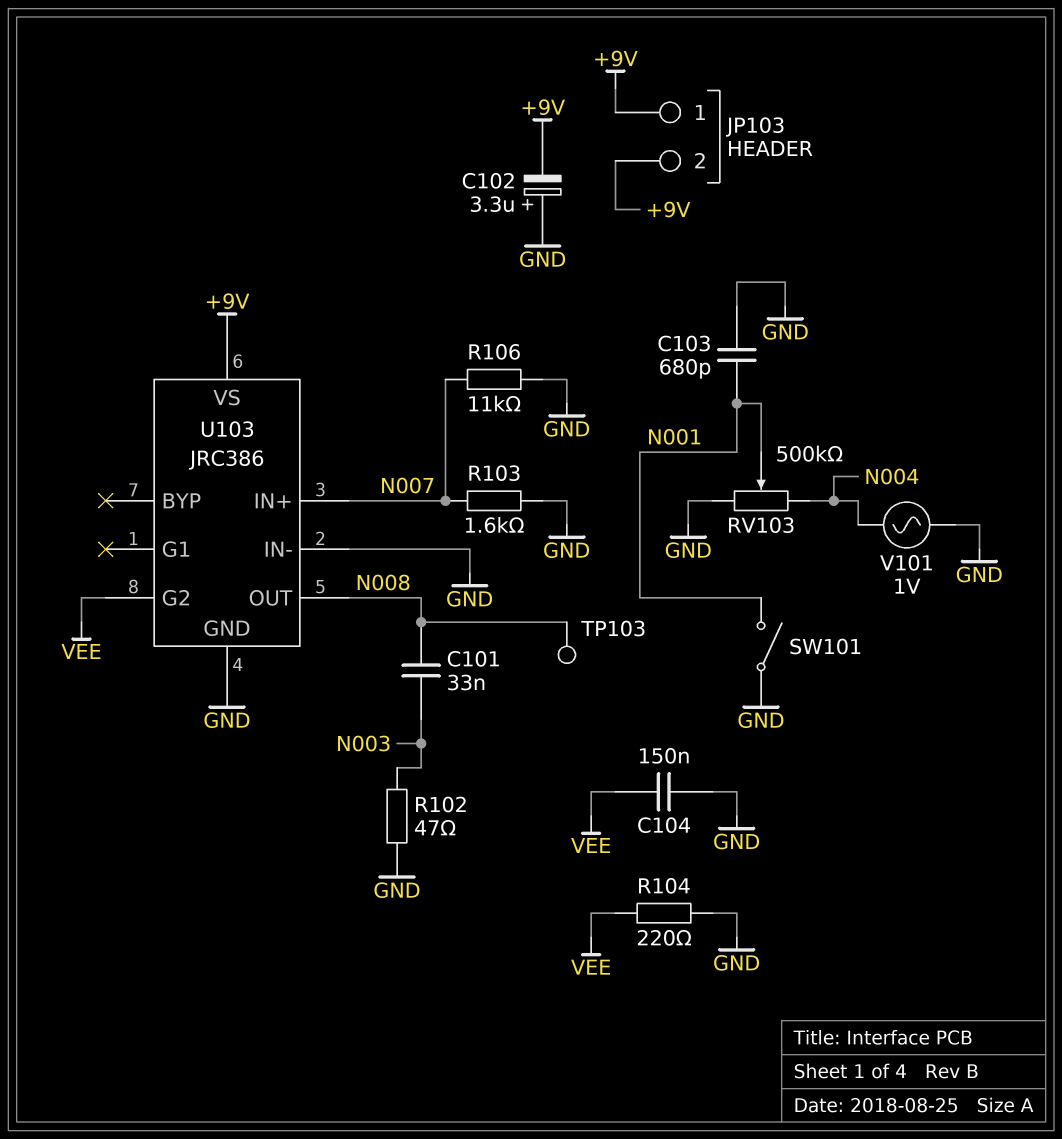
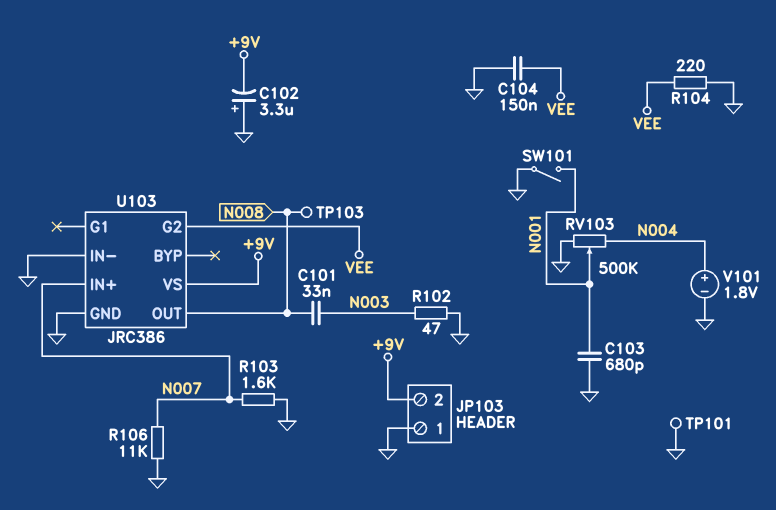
JP103 pin 1: +9V -> GND
TP101: none -> test point (GND)
V101: AC 1V (GND, N004) -> 1.8V (plus N004, minus GND)

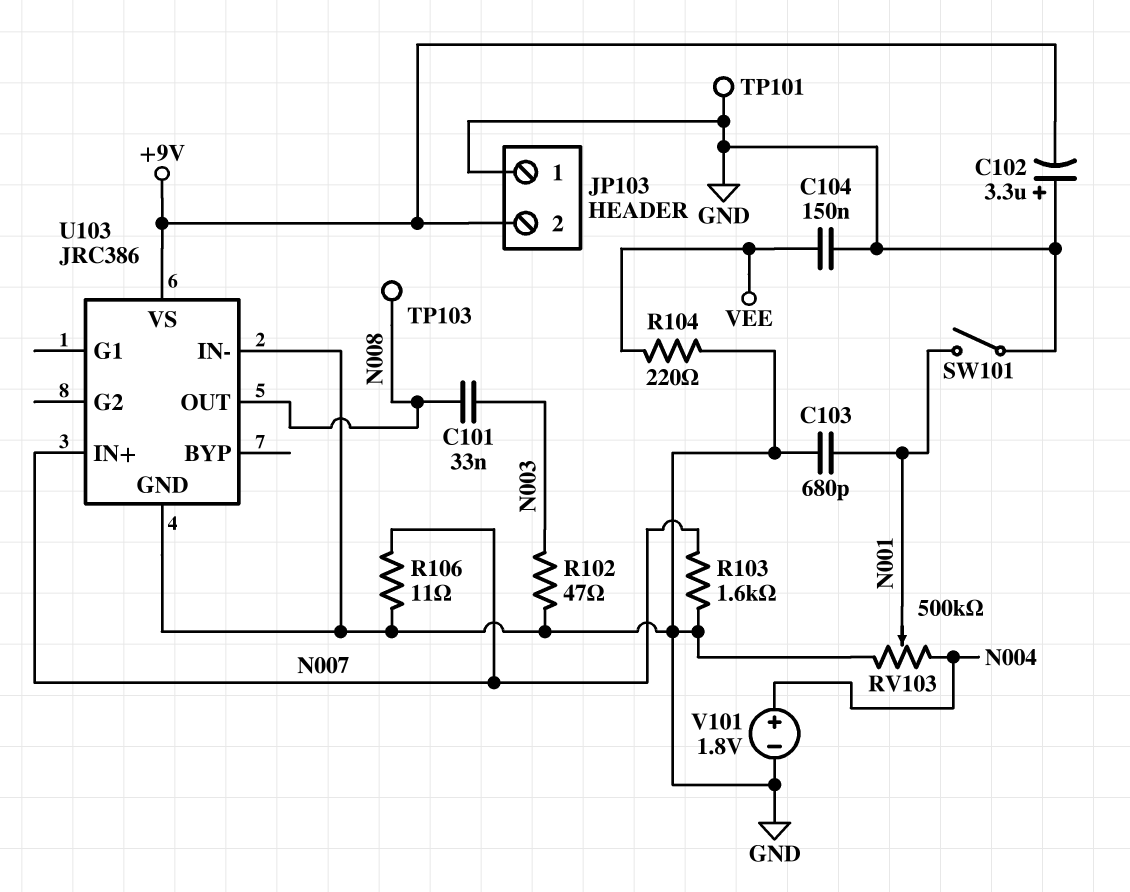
R106: 11k (GND, N007) -> 11 (GND, N007)
U103 pin G2: VEE -> none

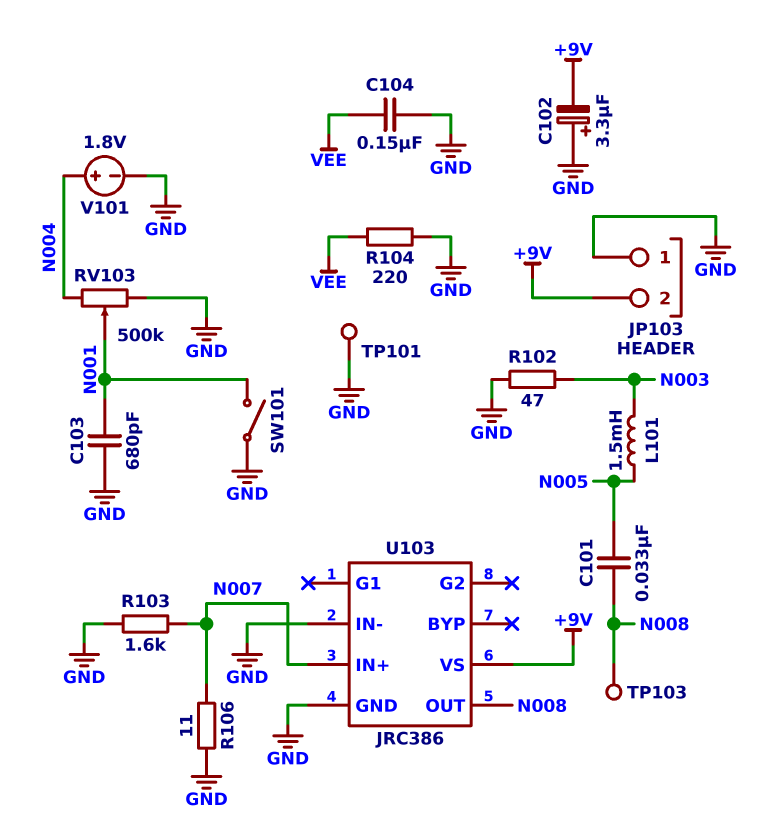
C101: 33nF (N003, N008) -> 33nF (N005, N008)
L101: none -> 1.5mH (N003, N005)

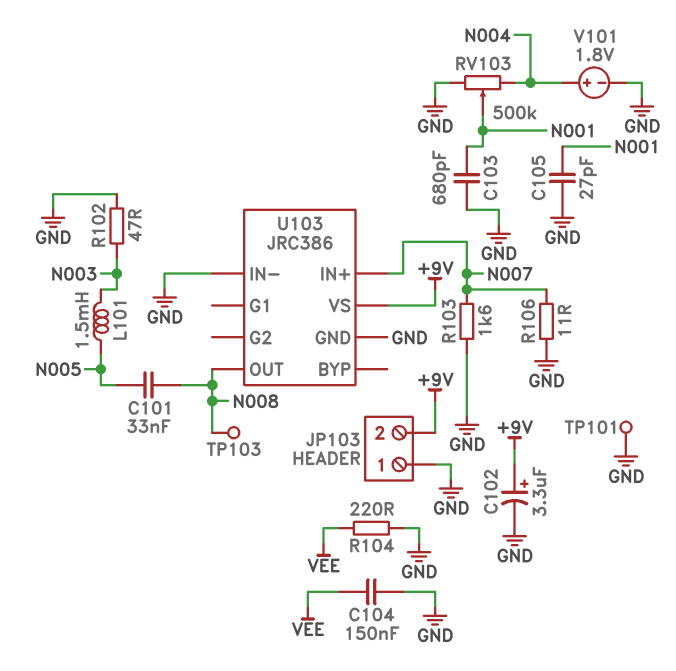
C102: 3.3uF (plus GND, minus +9V) -> 3.3uF (plus +9V, minus GND)
C105: none -> 27pF (GND, N001)
SW101: switch (GND, N001) -> none

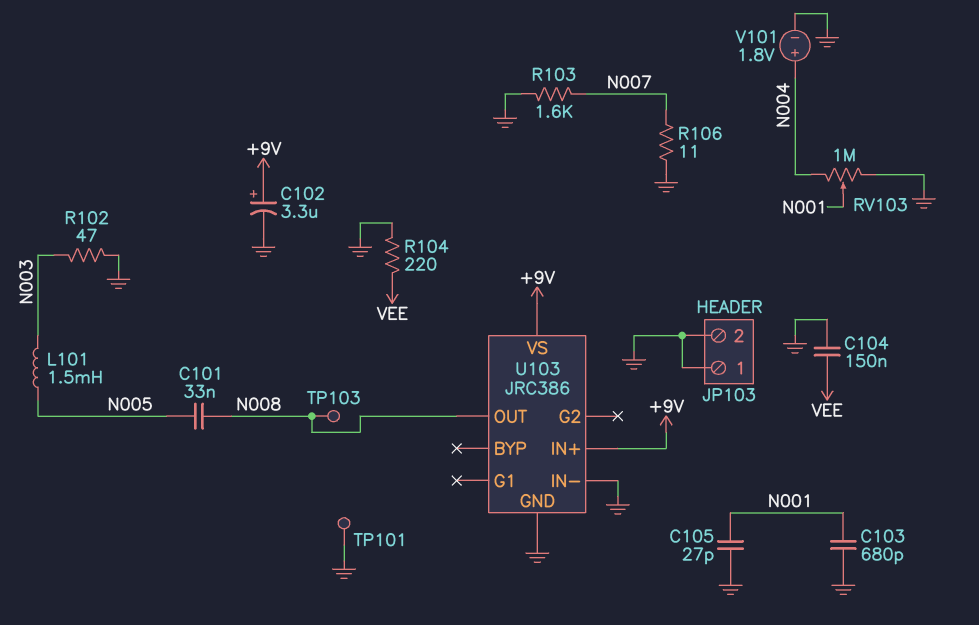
JP103 pin 2: +9V -> GND
RV103: 500k (GND, N004, wiper N001) -> 1M (GND, N004, wiper N001)
U103 pin IN+: N007 -> +9V

